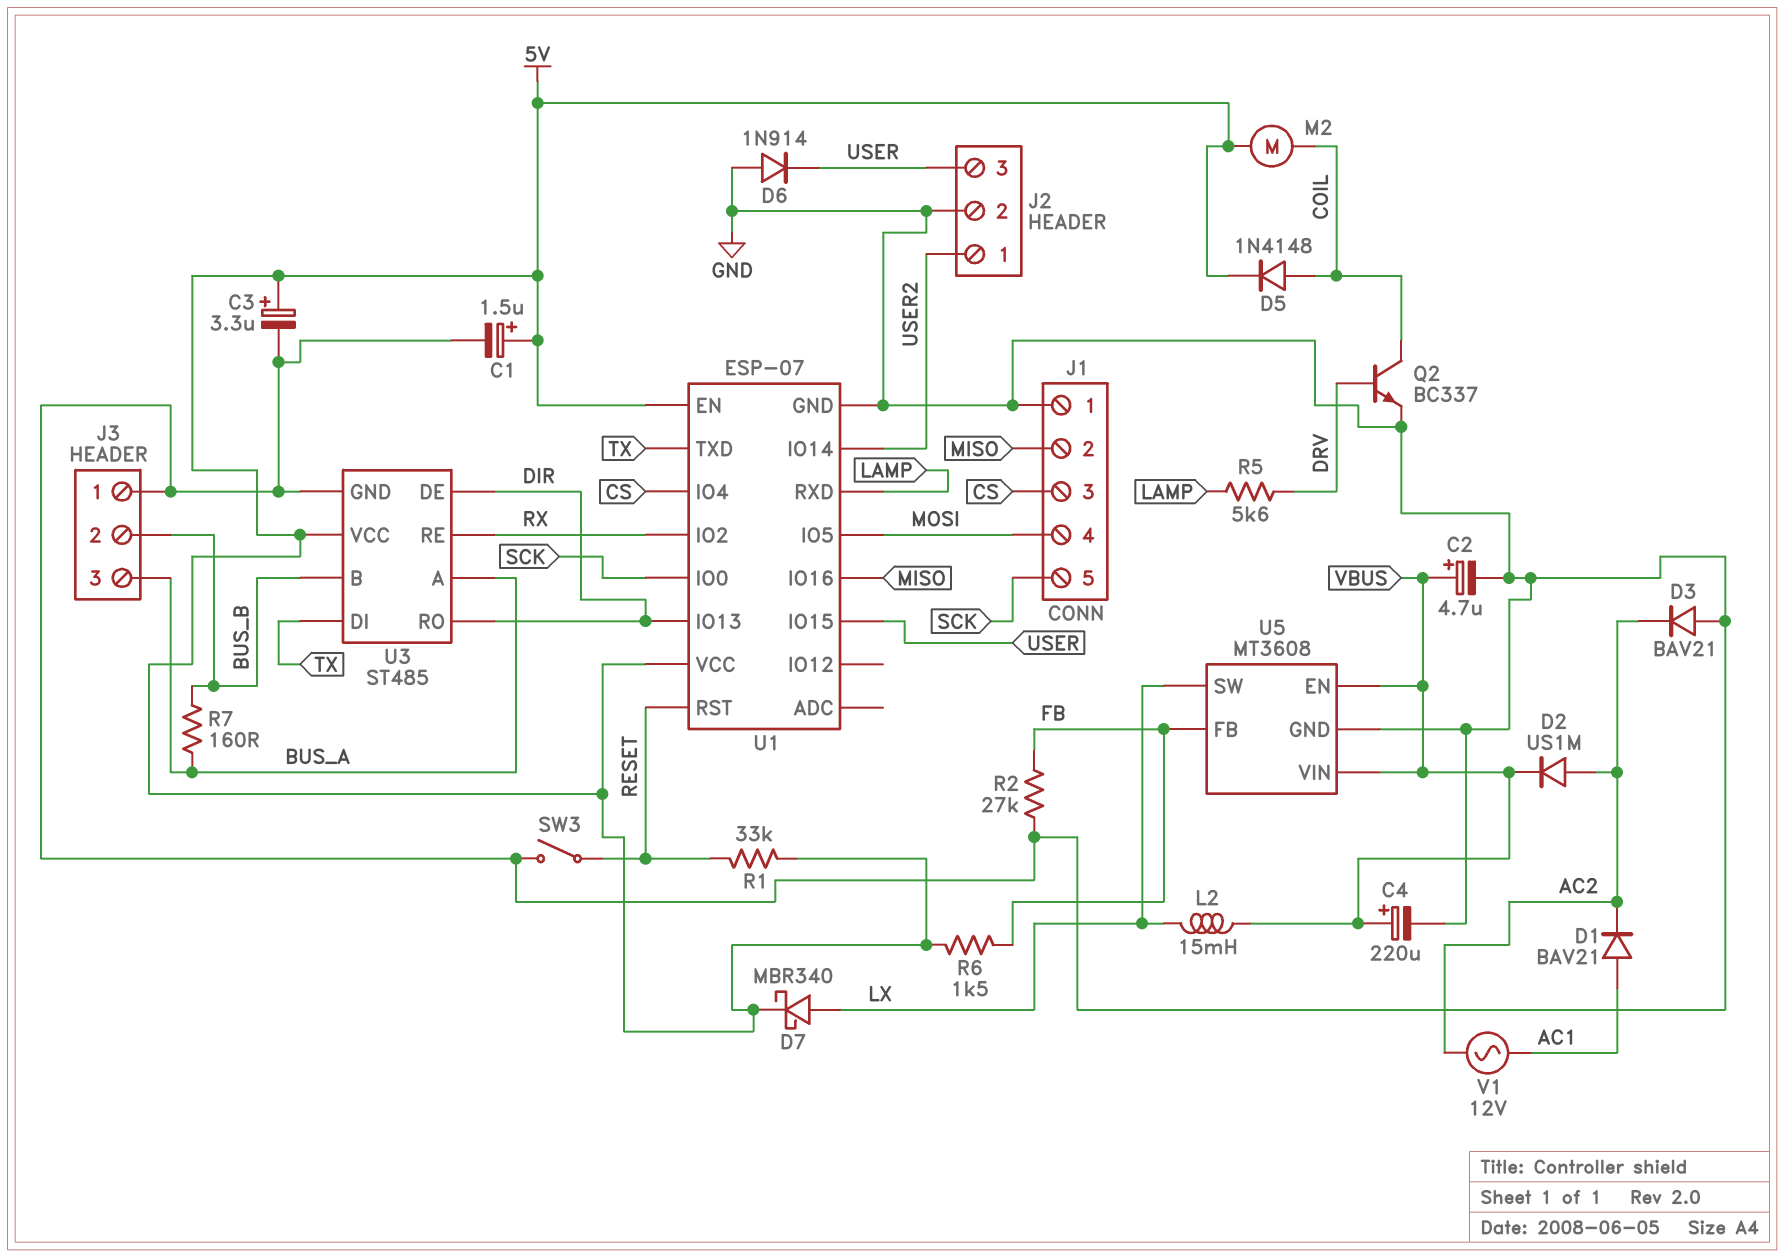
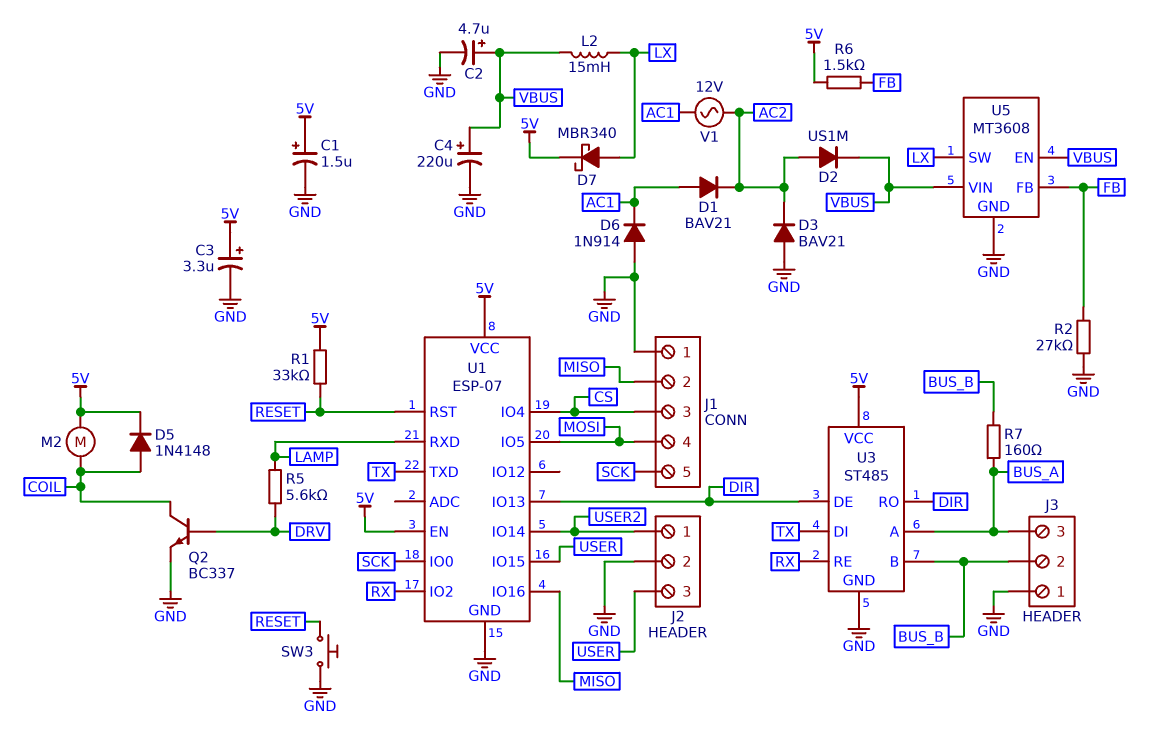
D6: diode 1N914 (A GND, K USER) -> diode 1N914 (A GND, K AC1)
SW3: switch (GND, RESET) -> button (GND, RESET)

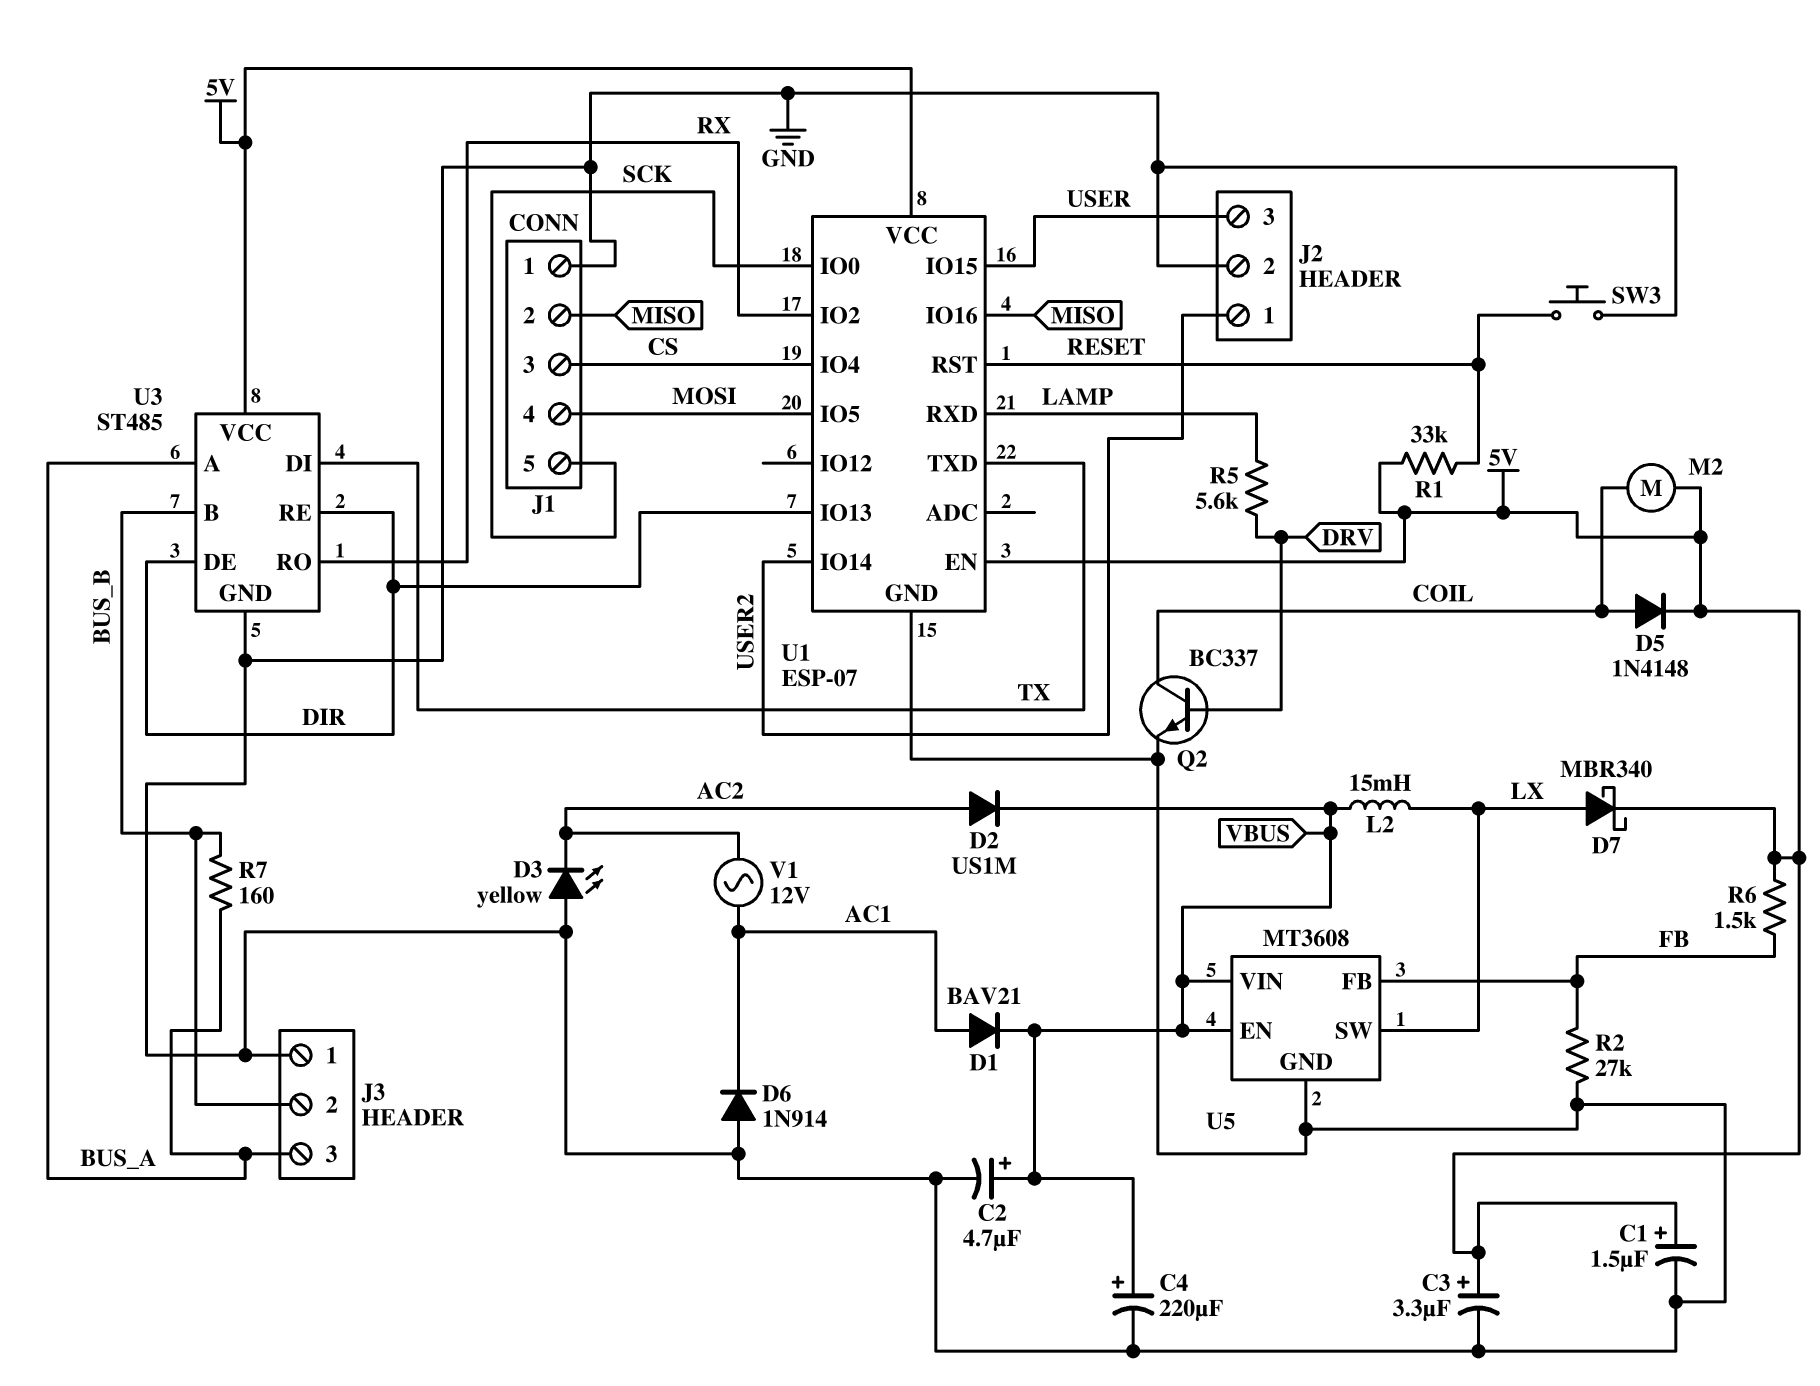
D1: diode BAV21 (A AC1, K AC2) -> diode BAV21 (A AC1, K VBUS)
D3: diode BAV21 (A GND, K AC2) -> LED yellow (A GND, K AC2)
U3 pin RE: RX -> DIR
U3 pin RO: DIR -> RX

